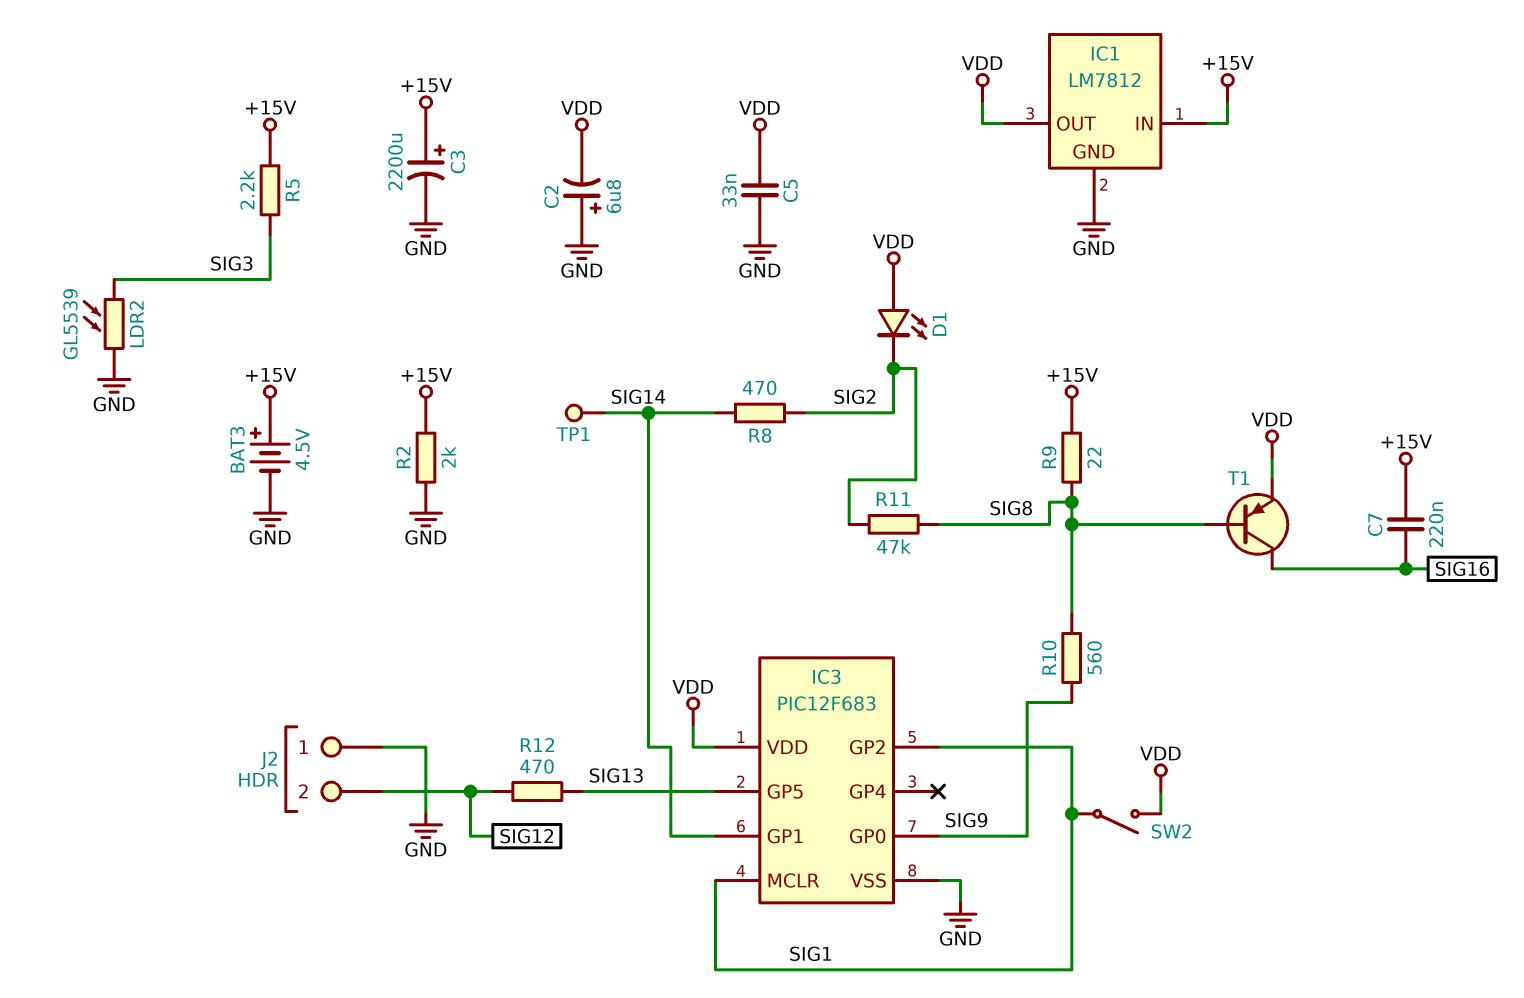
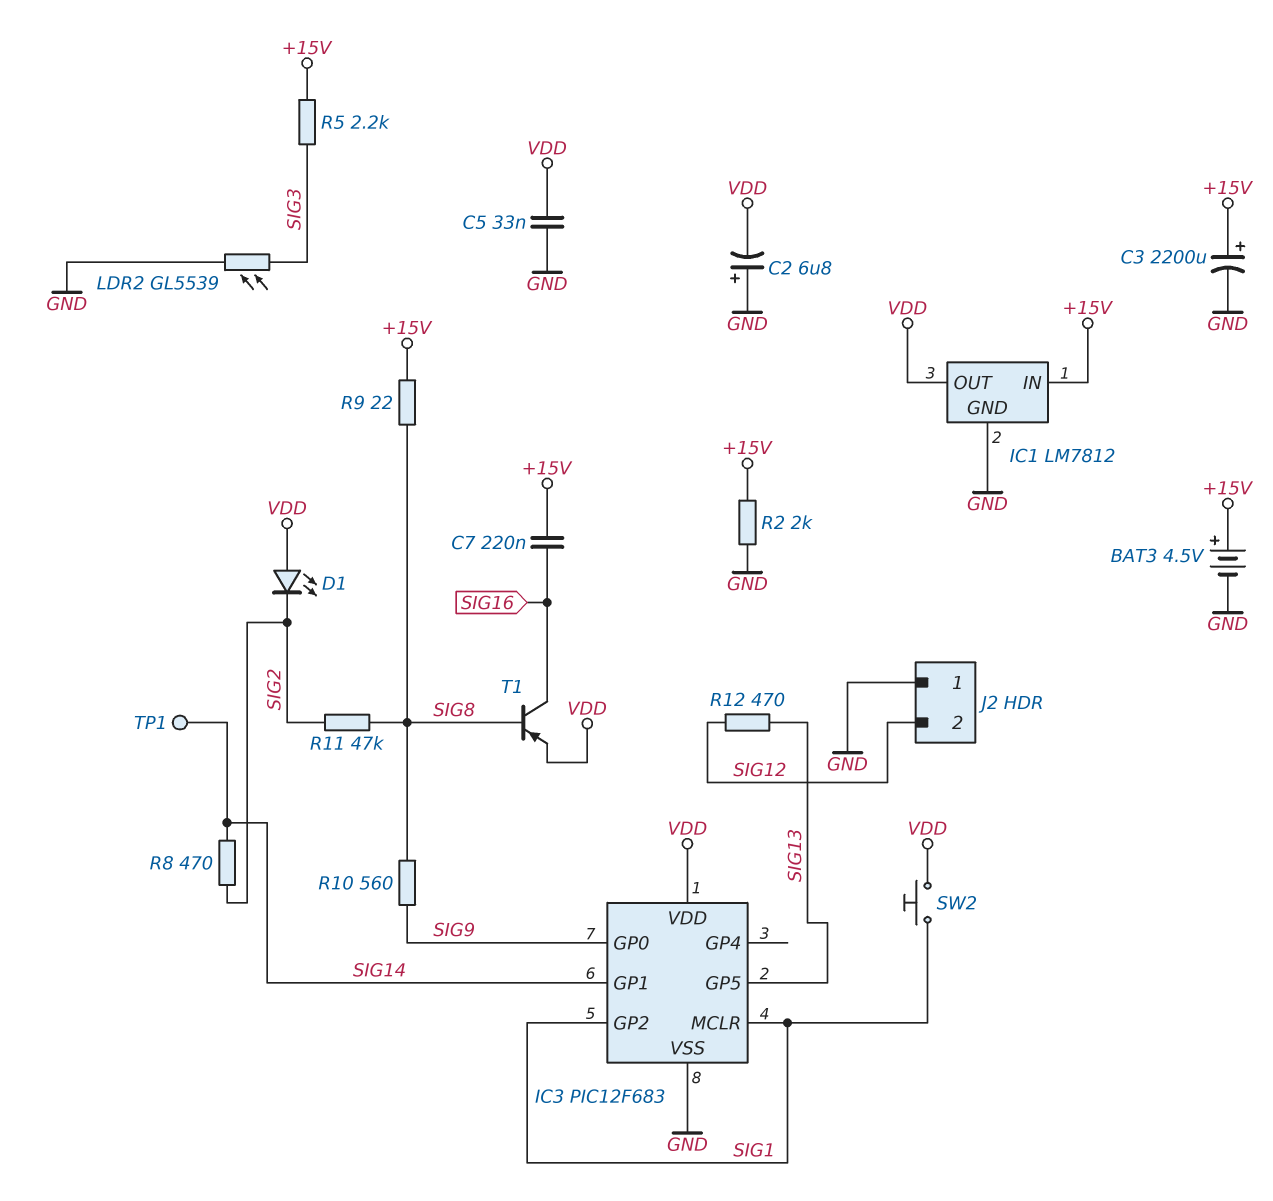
SW2: switch (SIG1, VDD) -> button (SIG1, VDD)

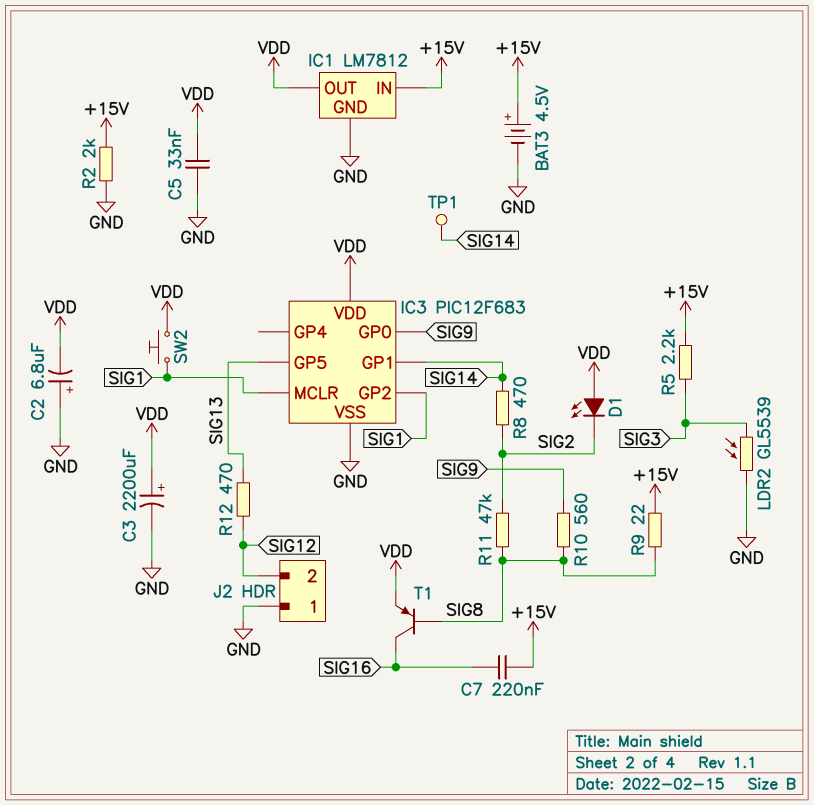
C3: 2200uF (plus +15V, minus GND) -> 2200uF (plus VDD, minus GND)

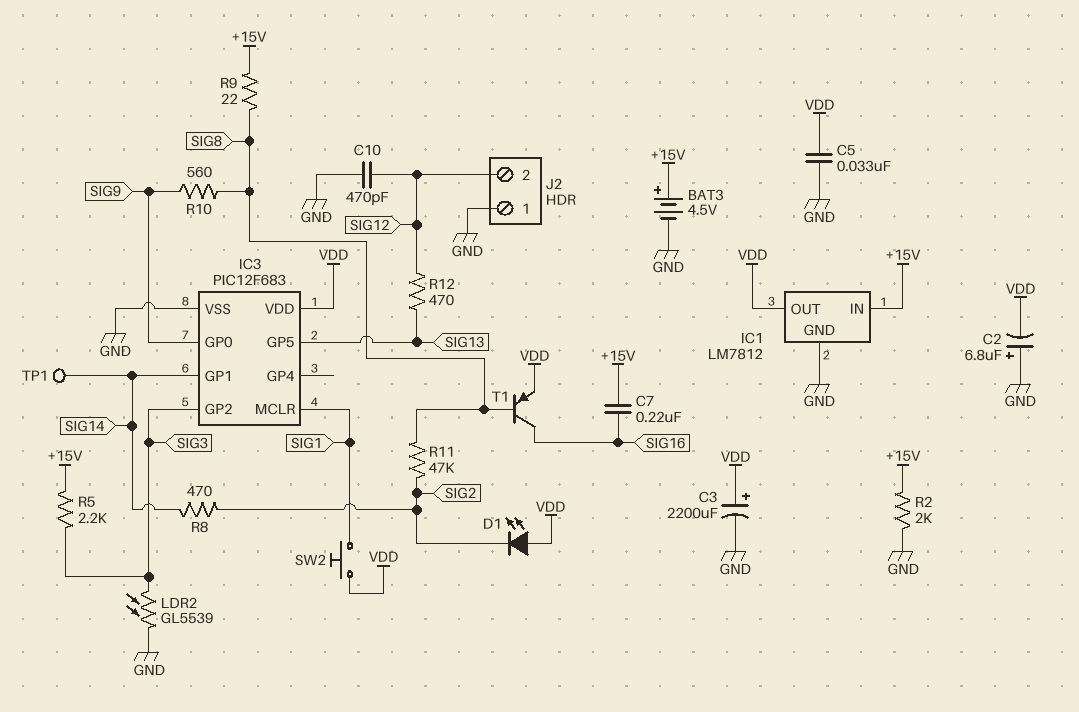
C10: none -> 470pF (GND, SIG12)
IC3 pin GP2: SIG1 -> SIG3

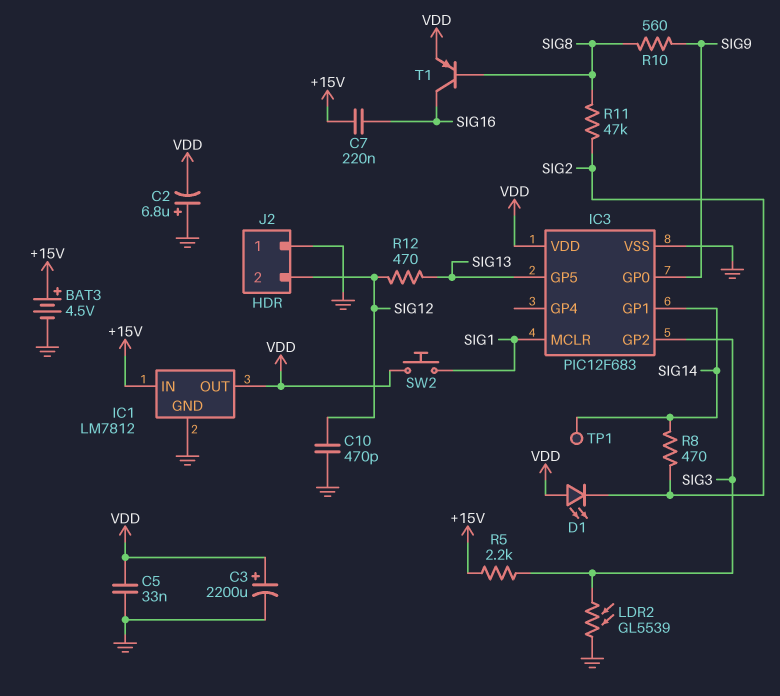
R2: 2k (+15V, GND) -> none
R9: 22 (+15V, SIG8) -> none

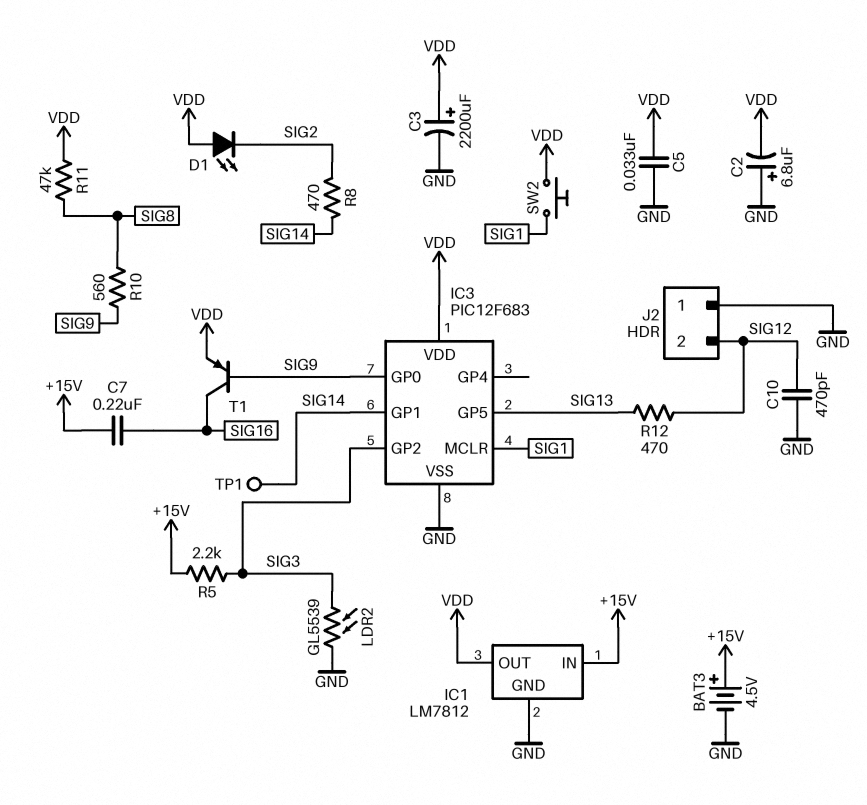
R11: 47k (SIG2, SIG8) -> 47k (SIG8, VDD)
T1: PNP (B SIG8, C SIG16, E VDD) -> PNP (B SIG9, C SIG16, E VDD)

